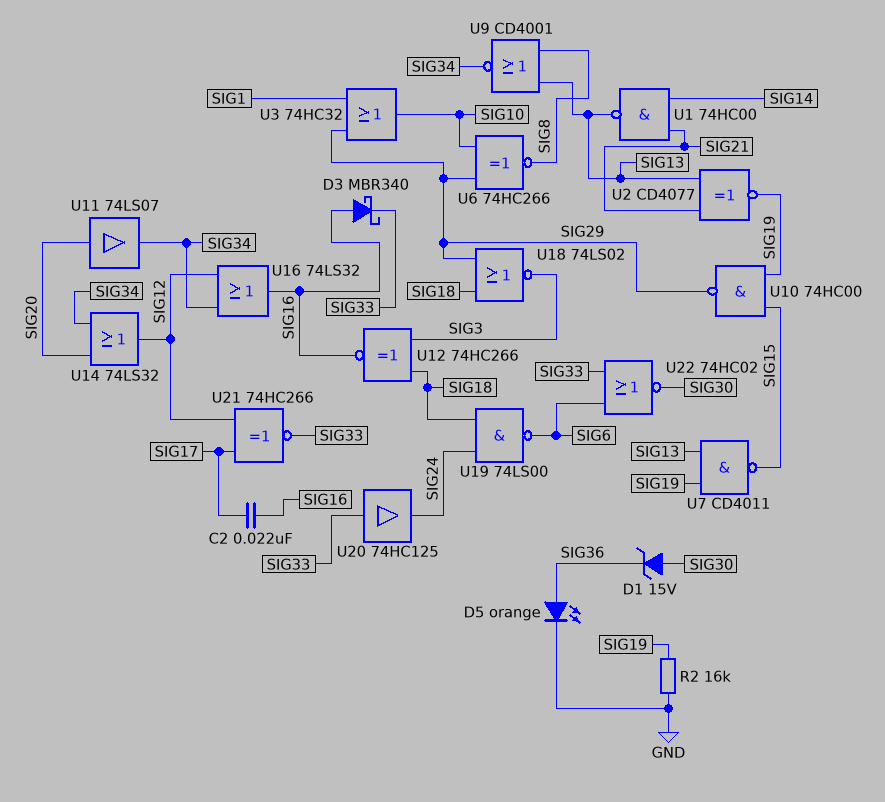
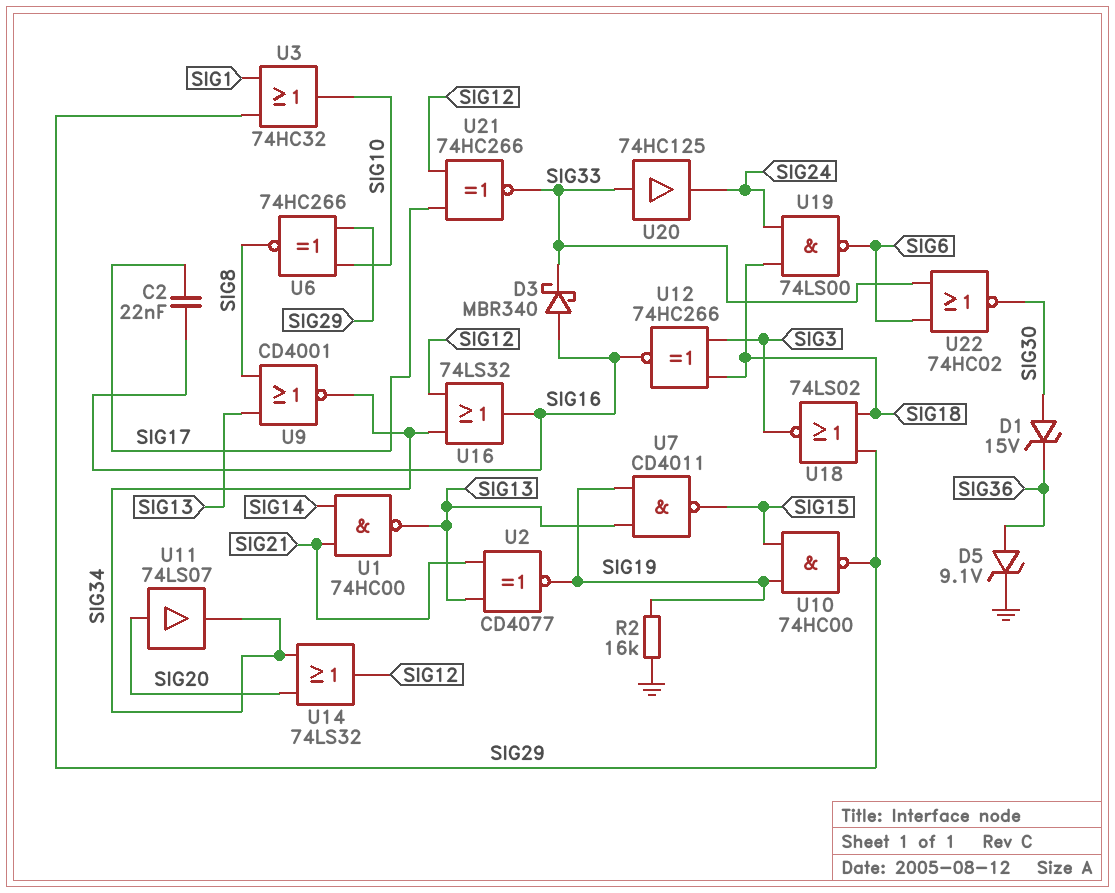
D5: LED orange (A SIG36, K GND) -> zener 9.1V (A SIG36, K GND)

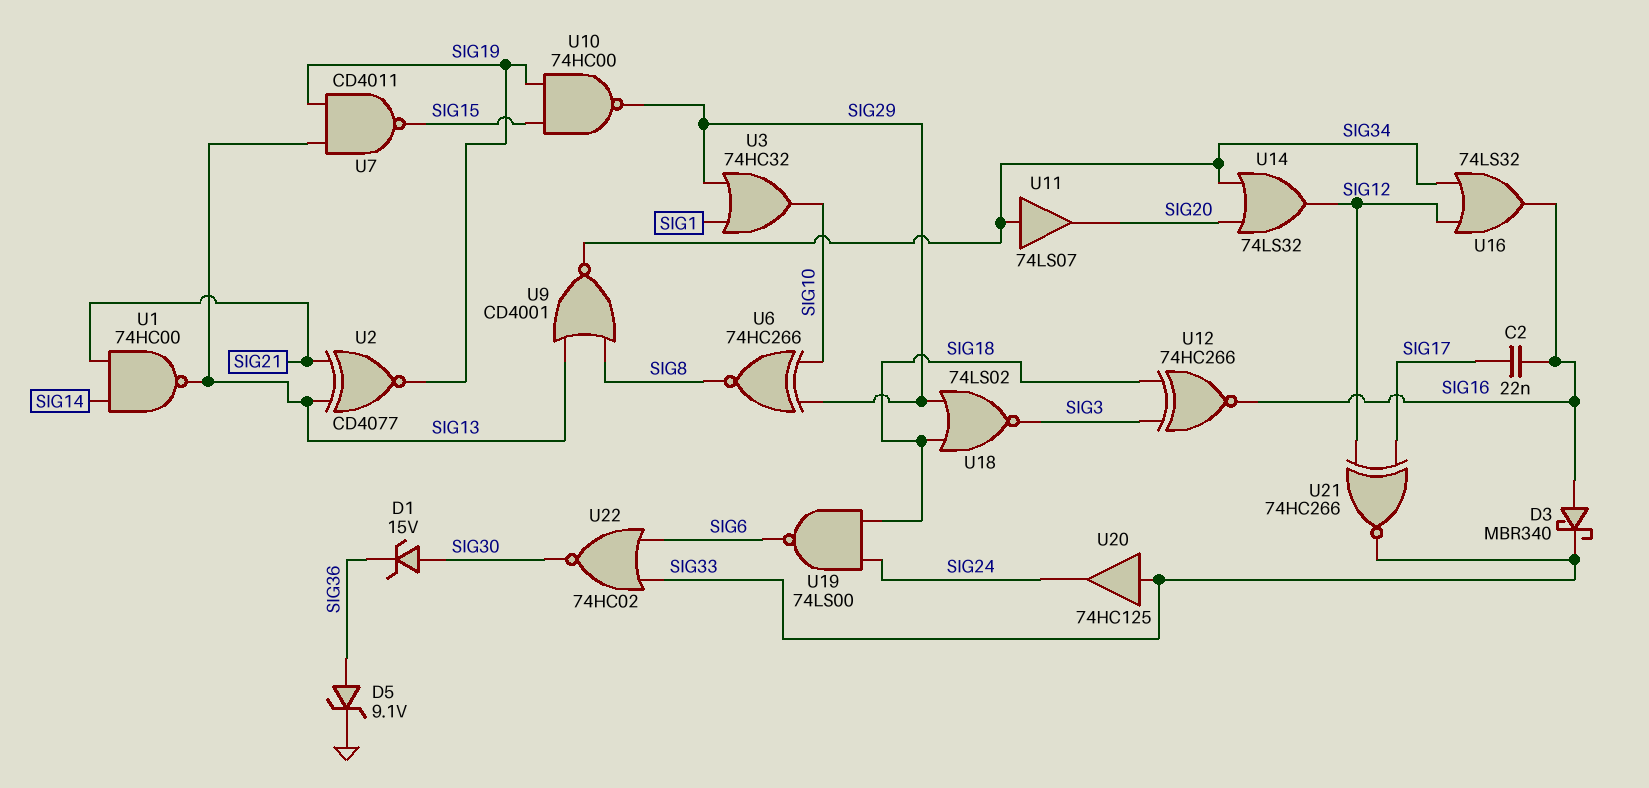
R2: 16k (GND, SIG19) -> none
U11: buffer 74LS07 (in SIG20, out SIG34) -> buffer 74LS07 (in SIG34, out SIG20)

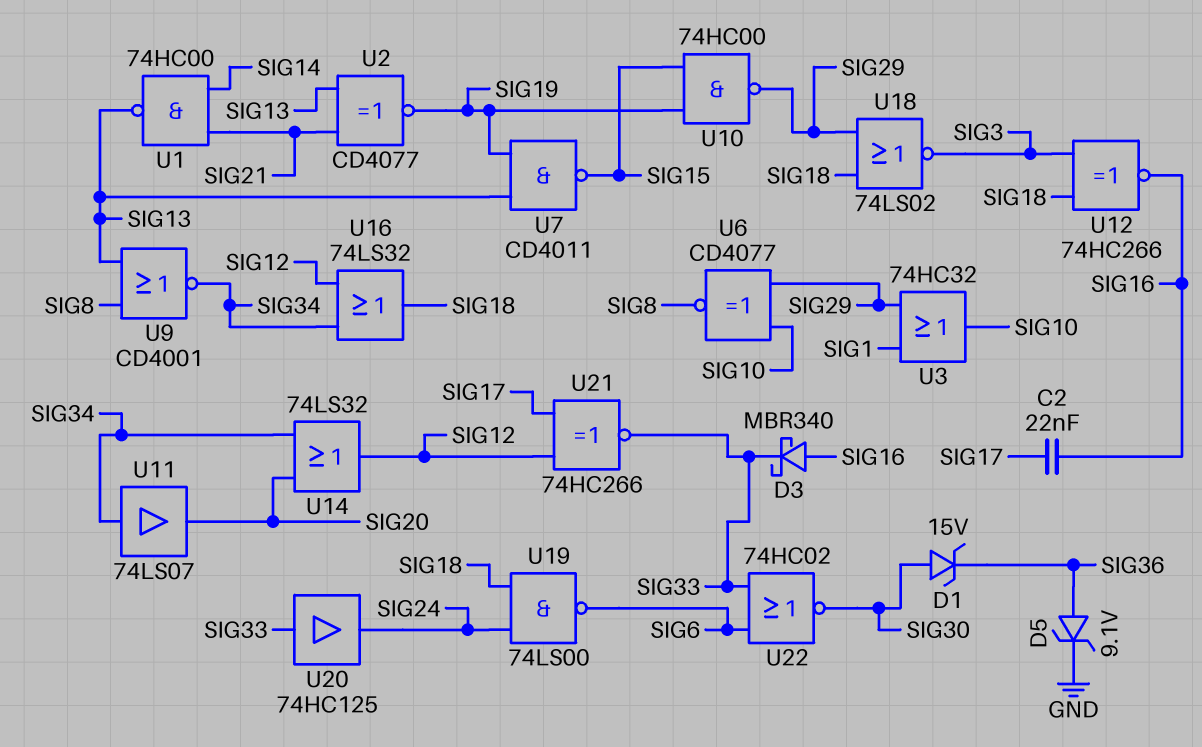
U6: XNOR 74HC266 (in SIG10, in SIG29, out SIG8) -> XNOR CD4077 (in SIG10, in SIG29, out SIG8)
U16: OR 74LS32 (in SIG12, in SIG34, out SIG16) -> OR 74LS32 (in SIG12, in SIG34, out SIG18)

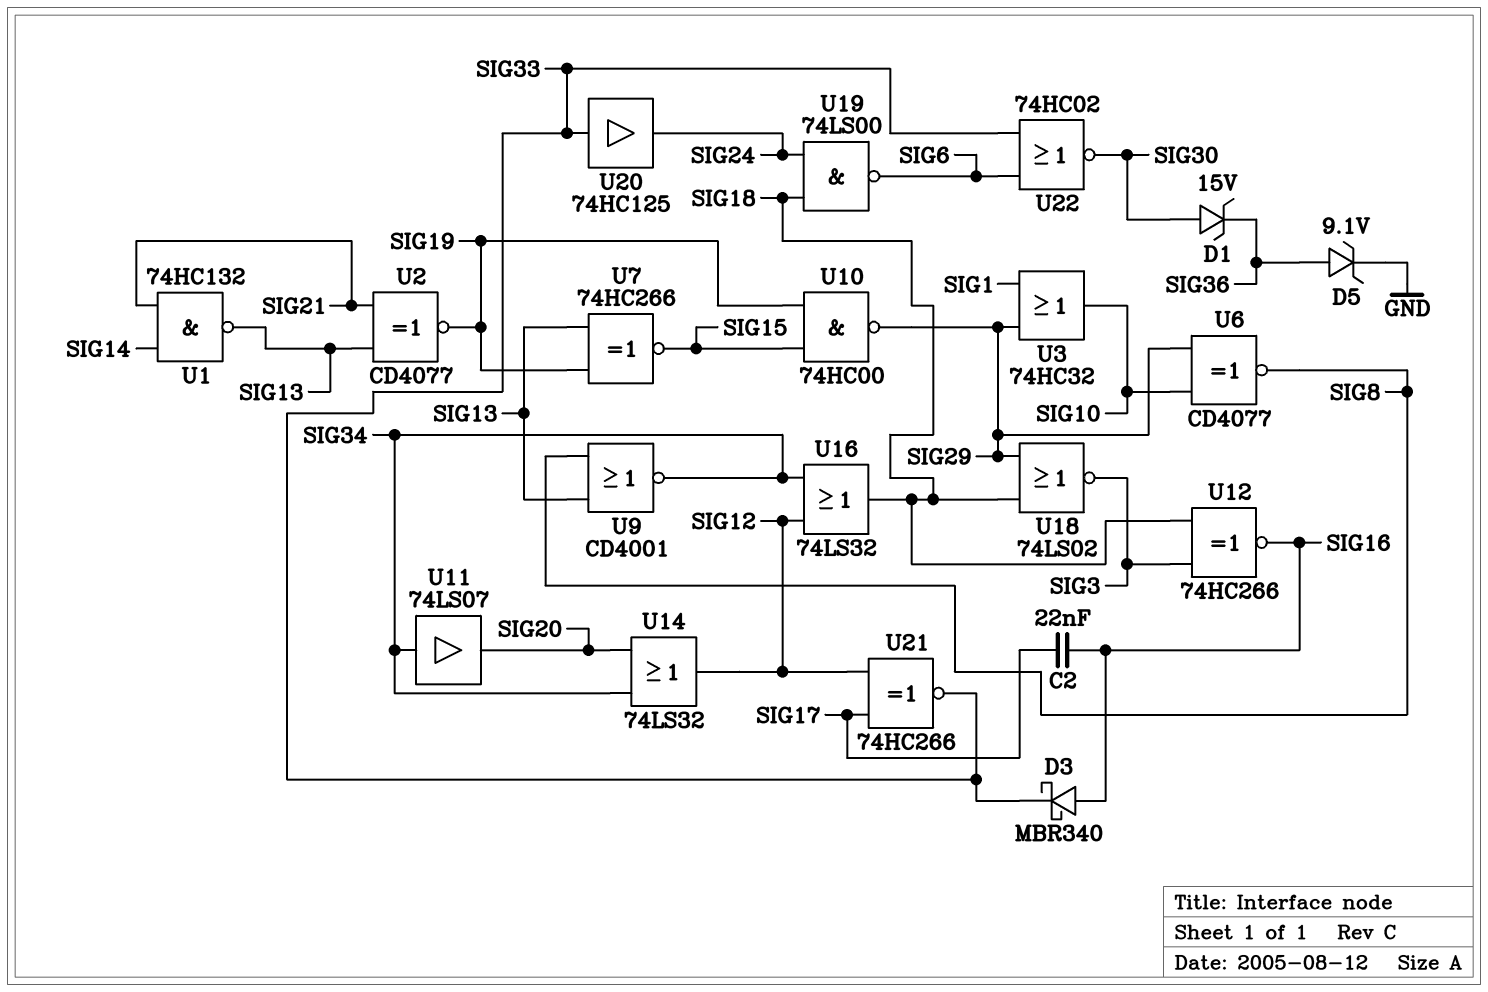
U1: NAND 74HC00 (in SIG14, in SIG21, out SIG13) -> NAND 74HC132 (in SIG14, in SIG21, out SIG13)
U7: NAND CD4011 (in SIG13, in SIG19, out SIG15) -> XNOR 74HC266 (in SIG13, in SIG19, out SIG15)

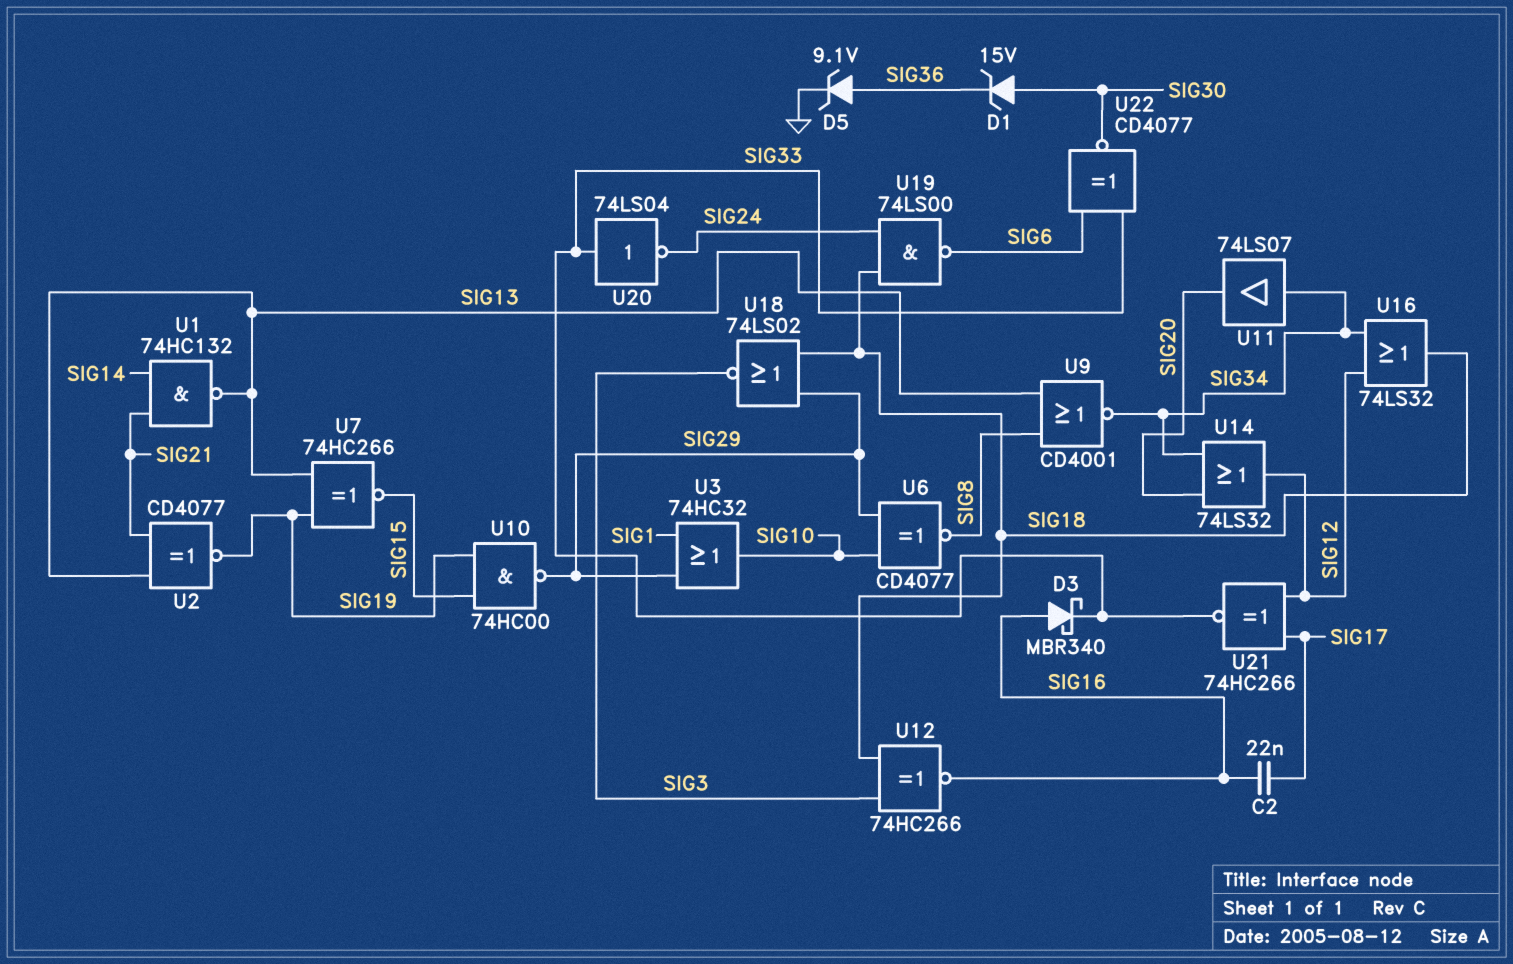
U20: buffer 74HC125 (in SIG33, out SIG24) -> NOT 74LS04 (in SIG33, out SIG24)
U22: NOR 74HC02 (in SIG6, in SIG33, out SIG30) -> XNOR CD4077 (in SIG6, in SIG33, out SIG30)

